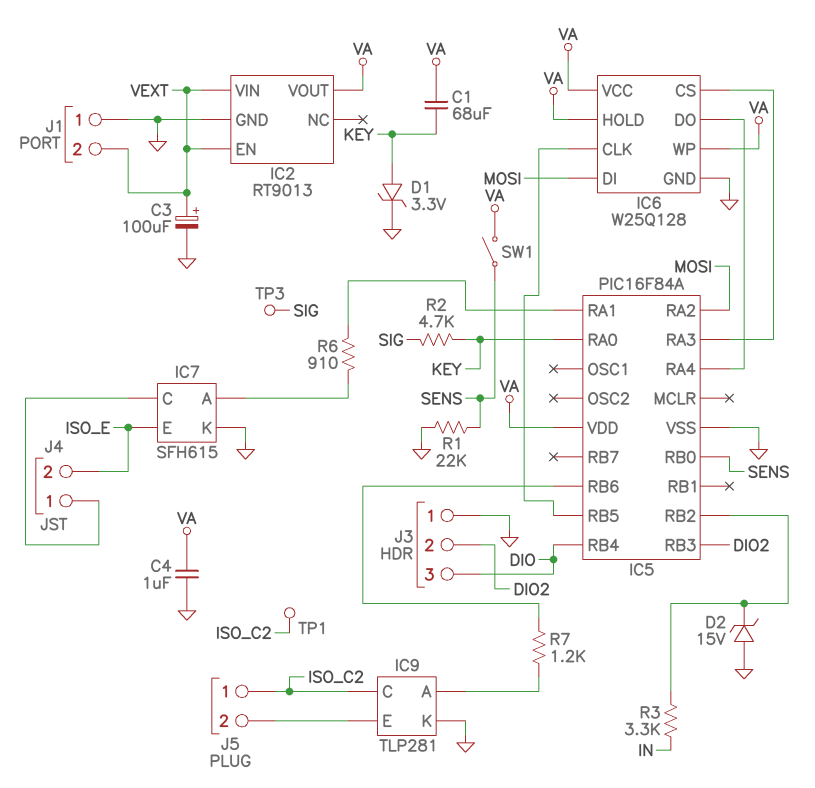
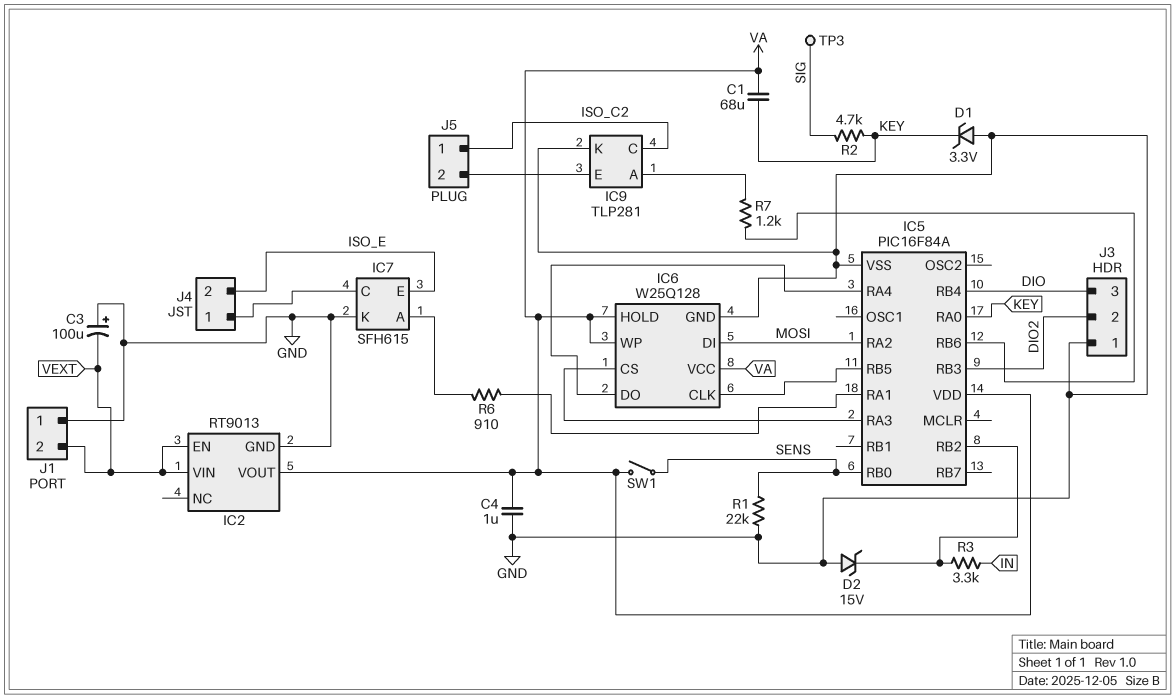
C3: 100uF (plus VEXT, minus GND) -> 100uF (plus GND, minus VEXT)
D1: zener 3.3V (A KEY, K GND) -> zener 3.3V (A GND, K KEY)
TP1: test point (ISO_C2) -> none

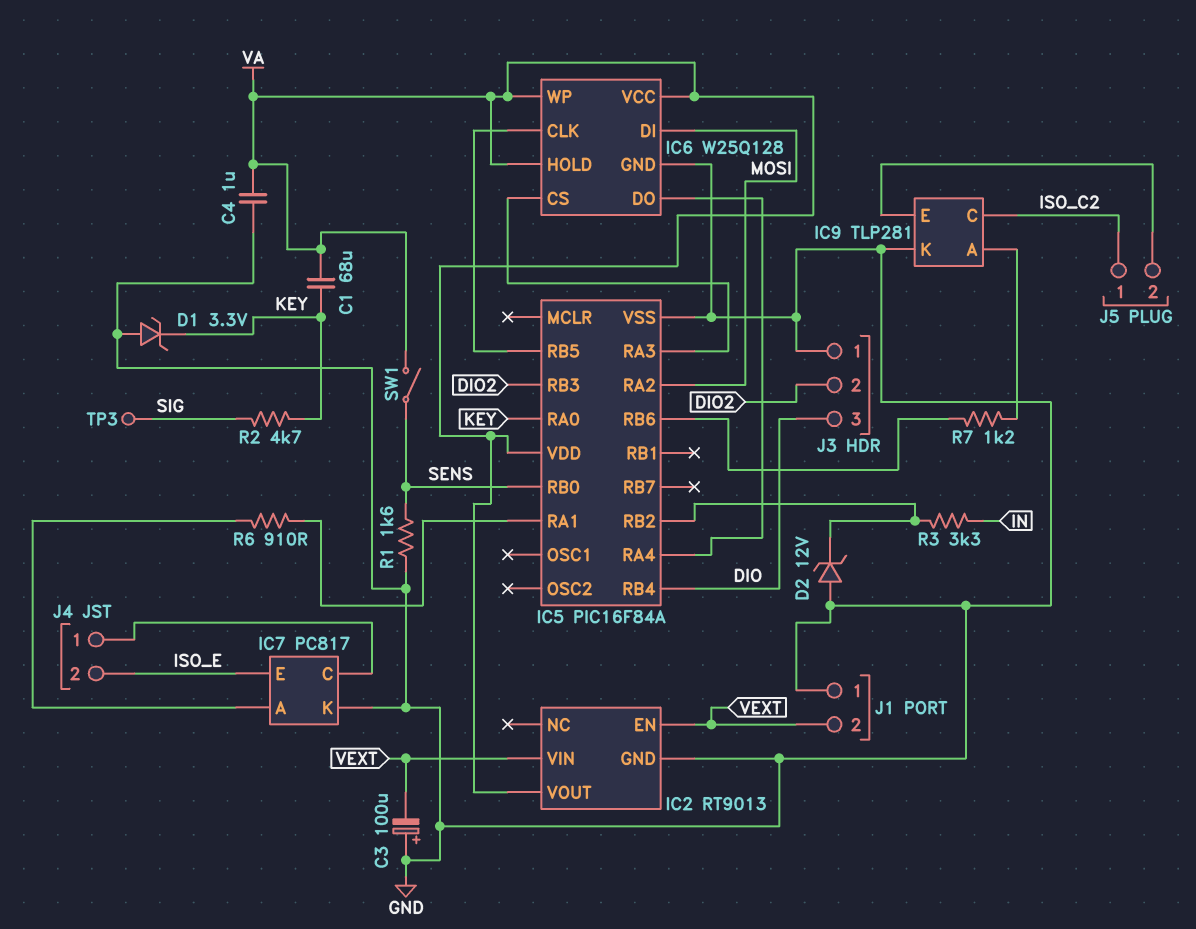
D2: zener 15V (A GND, K IC5/RB2) -> zener 12V (A GND, K IC5/RB2)
IC7: SFH615 -> PC817
R1: 22k (GND, SENS) -> 1.6k (GND, SENS)

